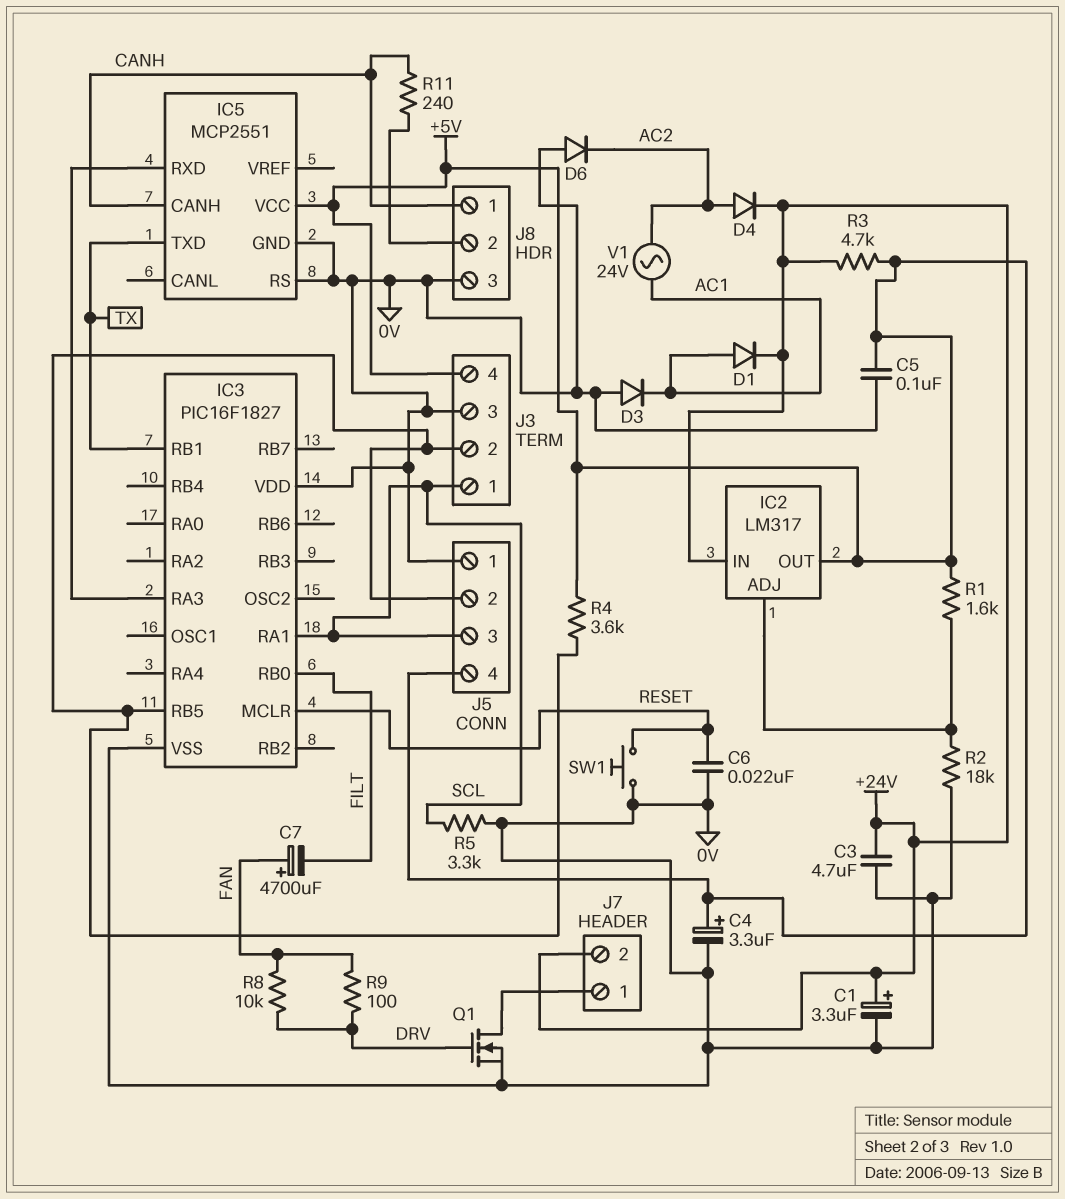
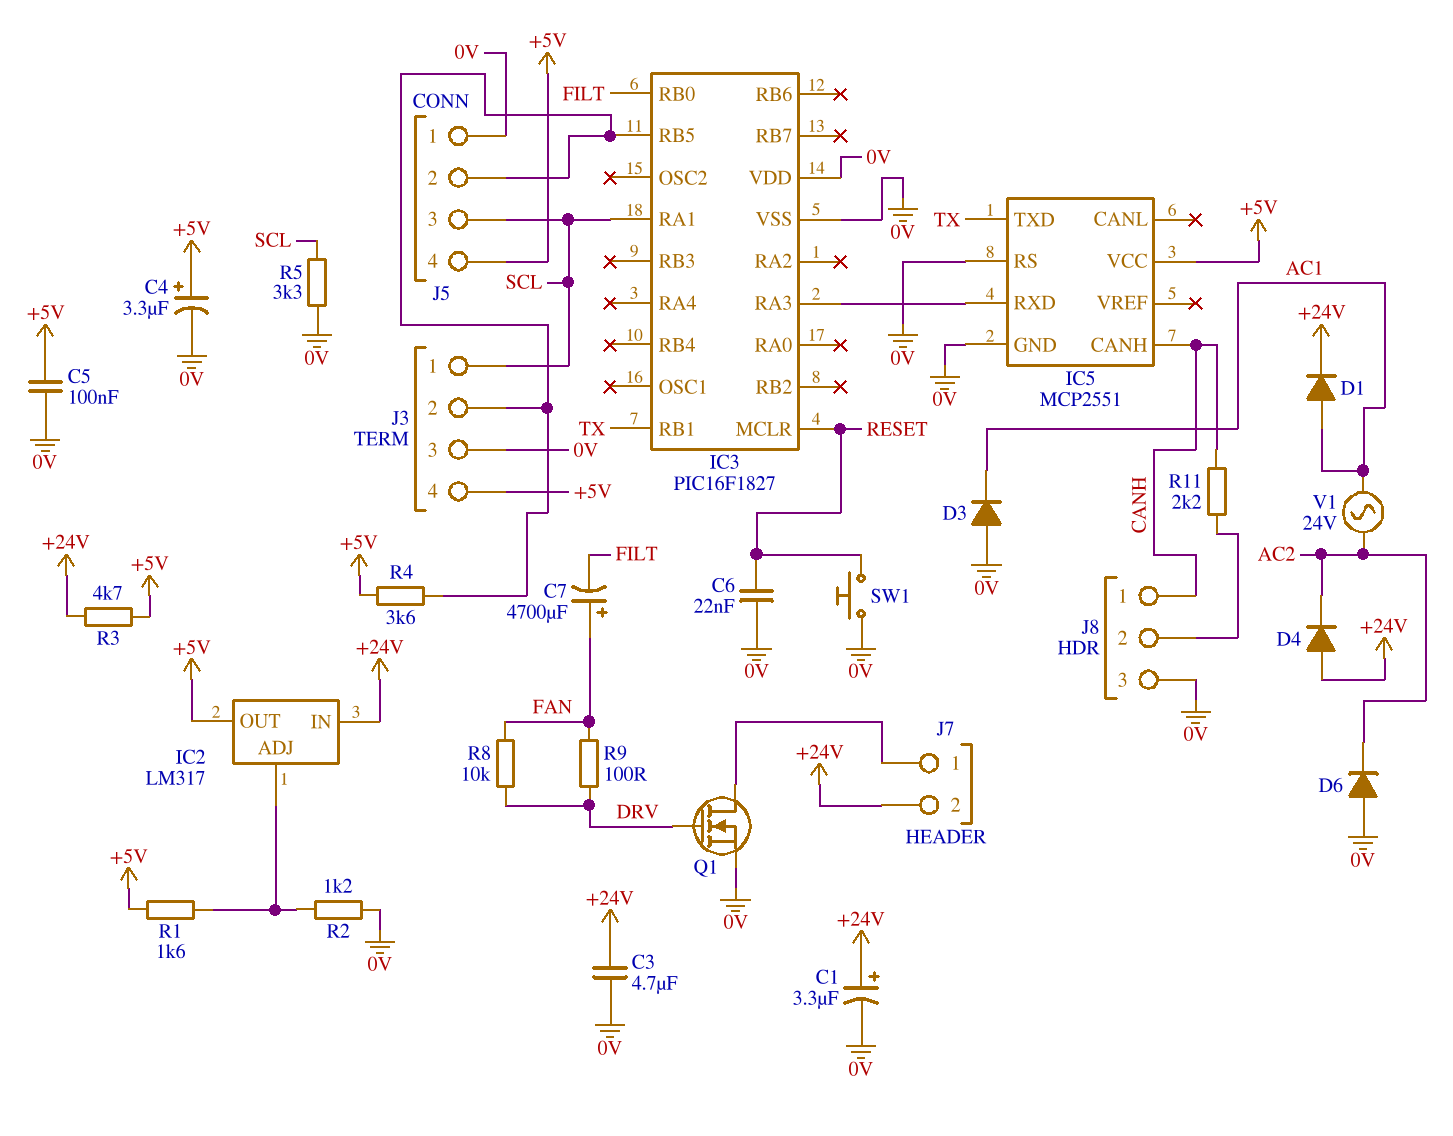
D4: diode (A AC2, K +24V) -> diode (A +24V, K AC2)
R2: 18k (0V, IC2/ADJ) -> 1.2k (0V, IC2/ADJ)
R11: 240 (CANH, J8/2) -> 2.2k (CANH, J8/2)

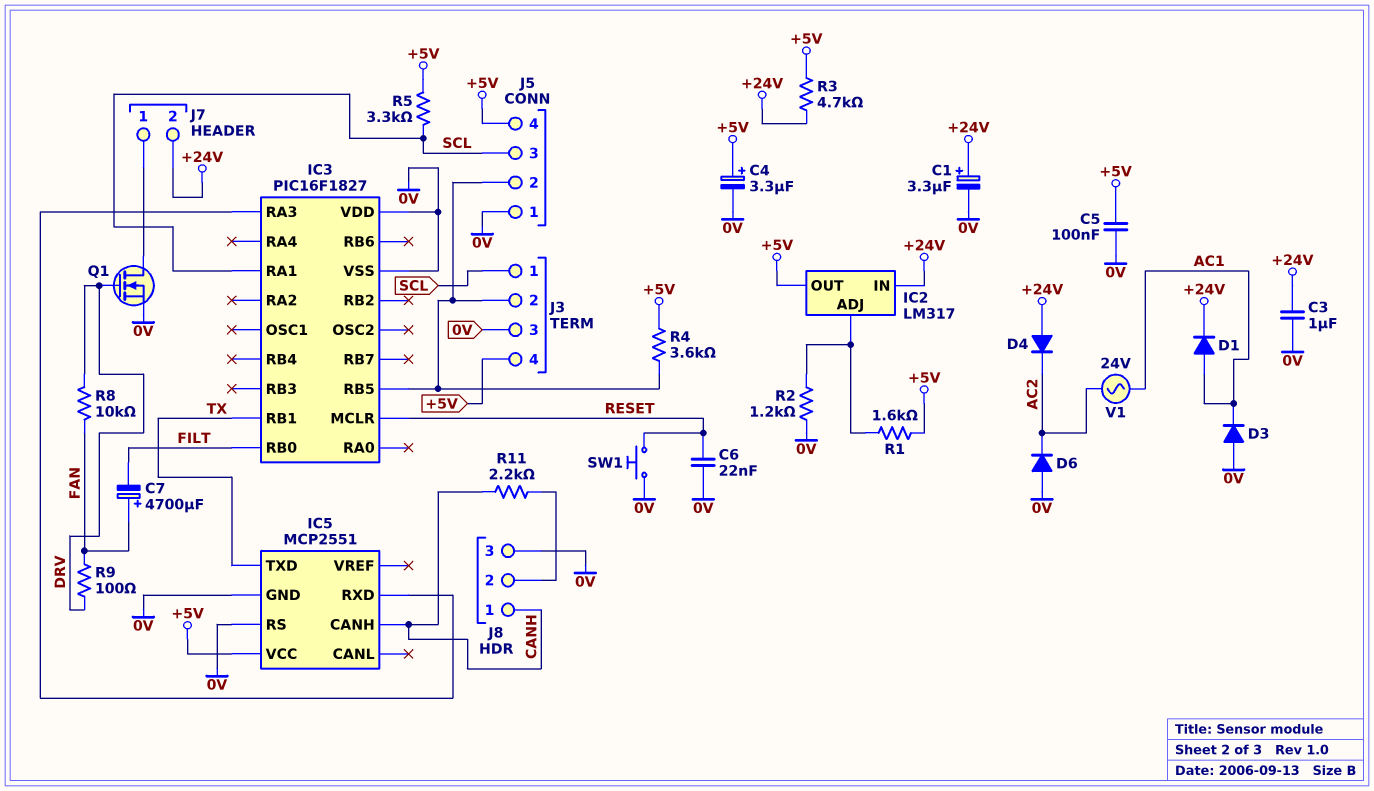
C3: 4.7uF (+24V, 0V) -> 1uF (+24V, 0V)
R5: 3.3k (0V, SCL) -> 3.3k (+5V, SCL)

